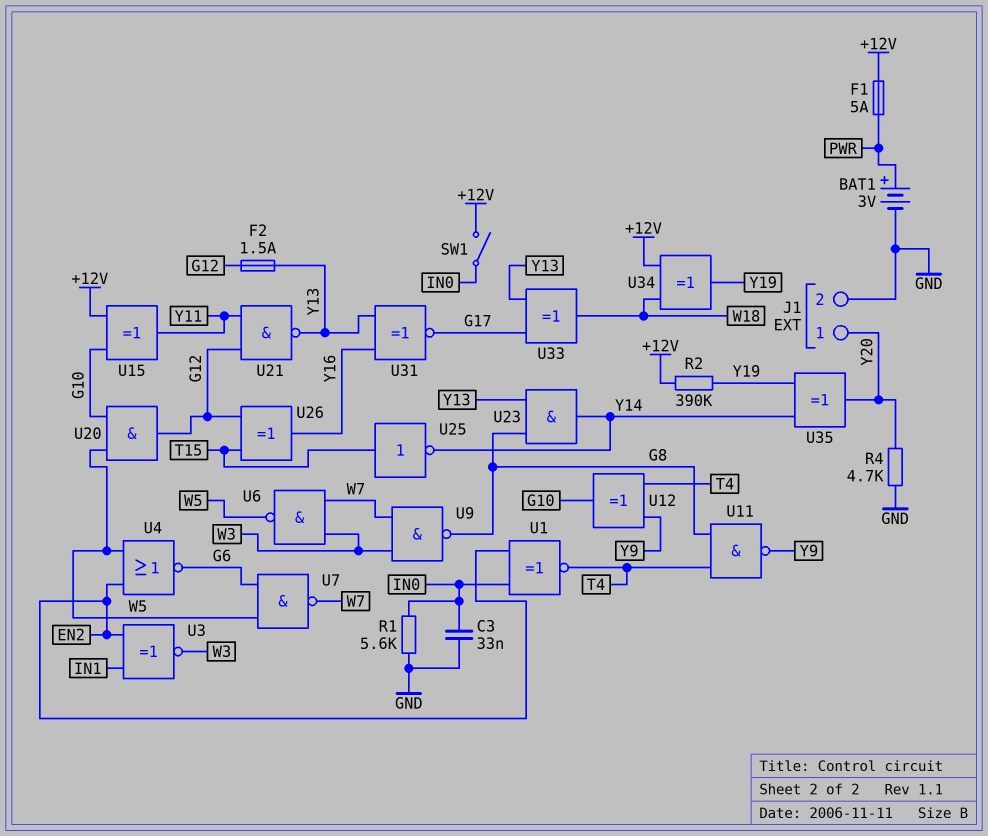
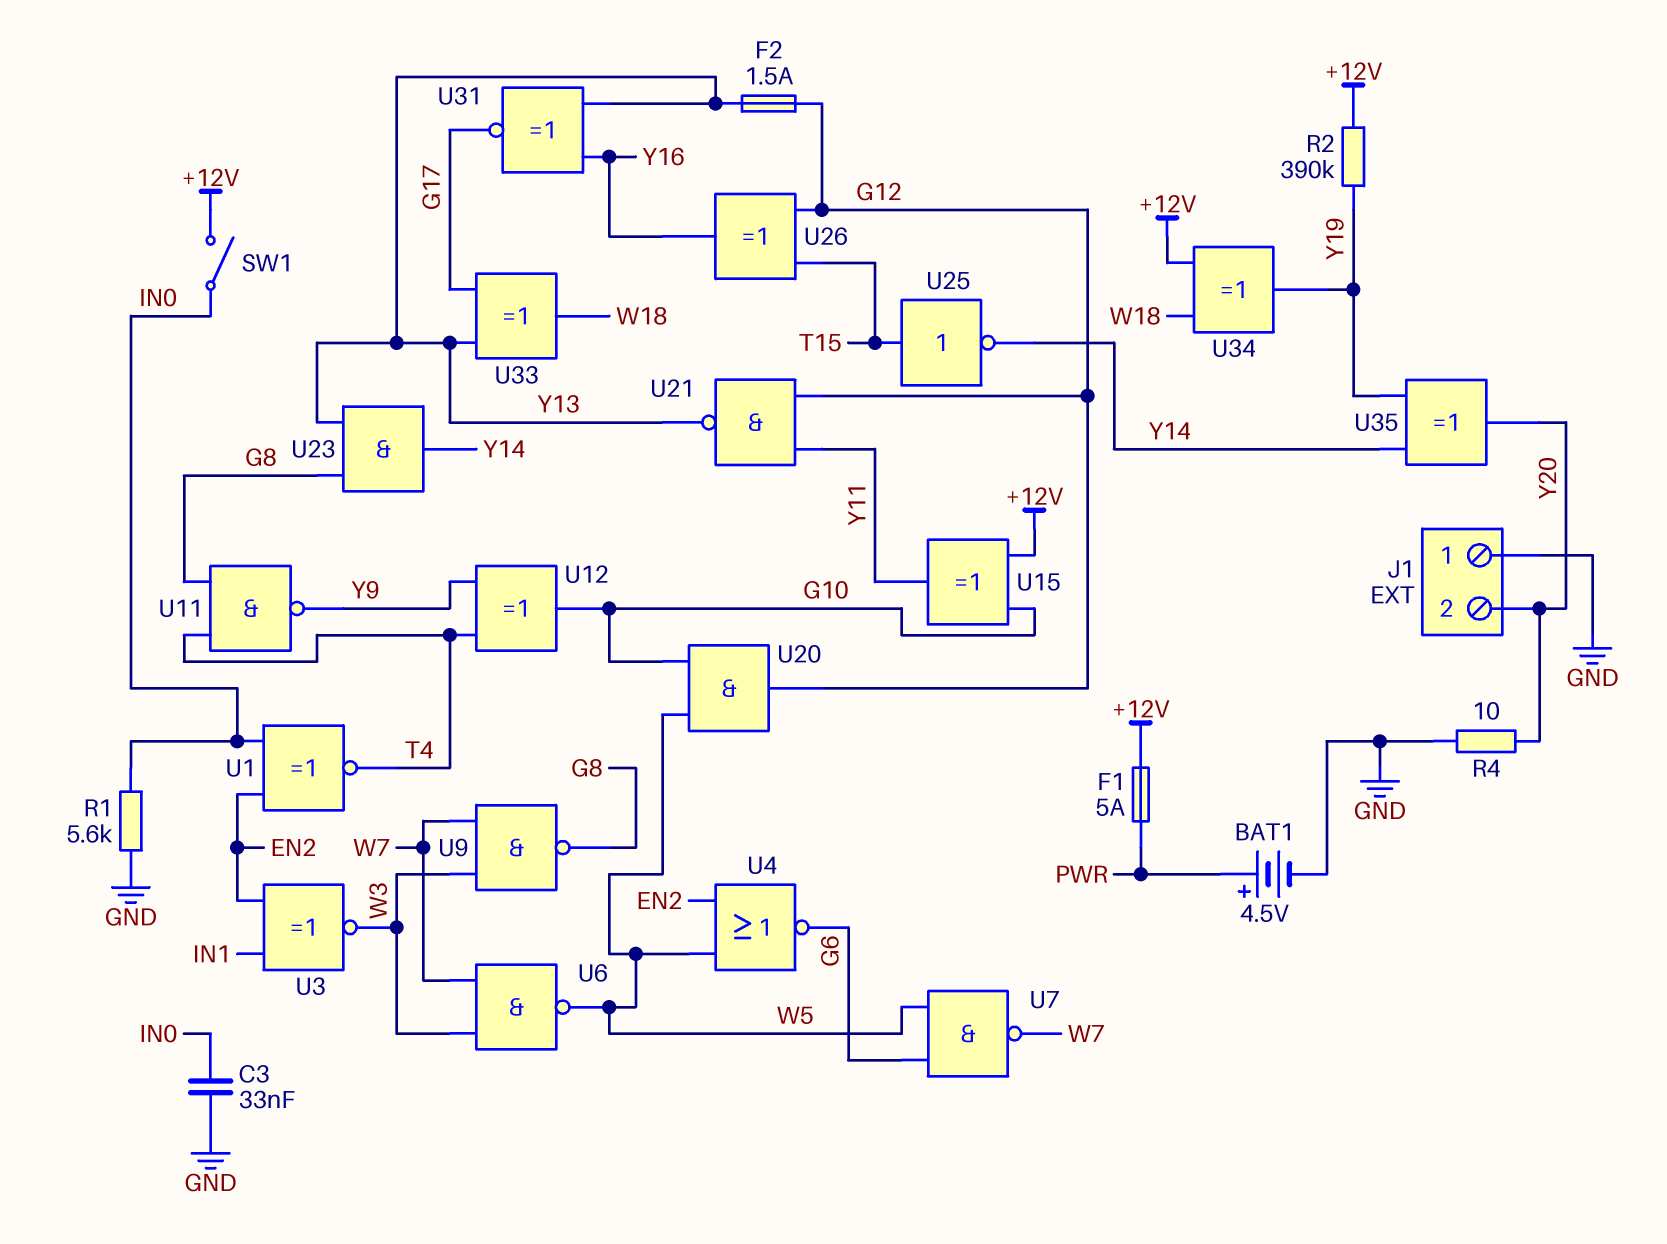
BAT1: 3V (plus PWR, minus GND) -> 4.5V (plus PWR, minus GND)
J1 pin 1: Y20 -> GND
J1 pin 2: GND -> Y20
R4: 4.7k (GND, Y20) -> 10 (GND, Y20)

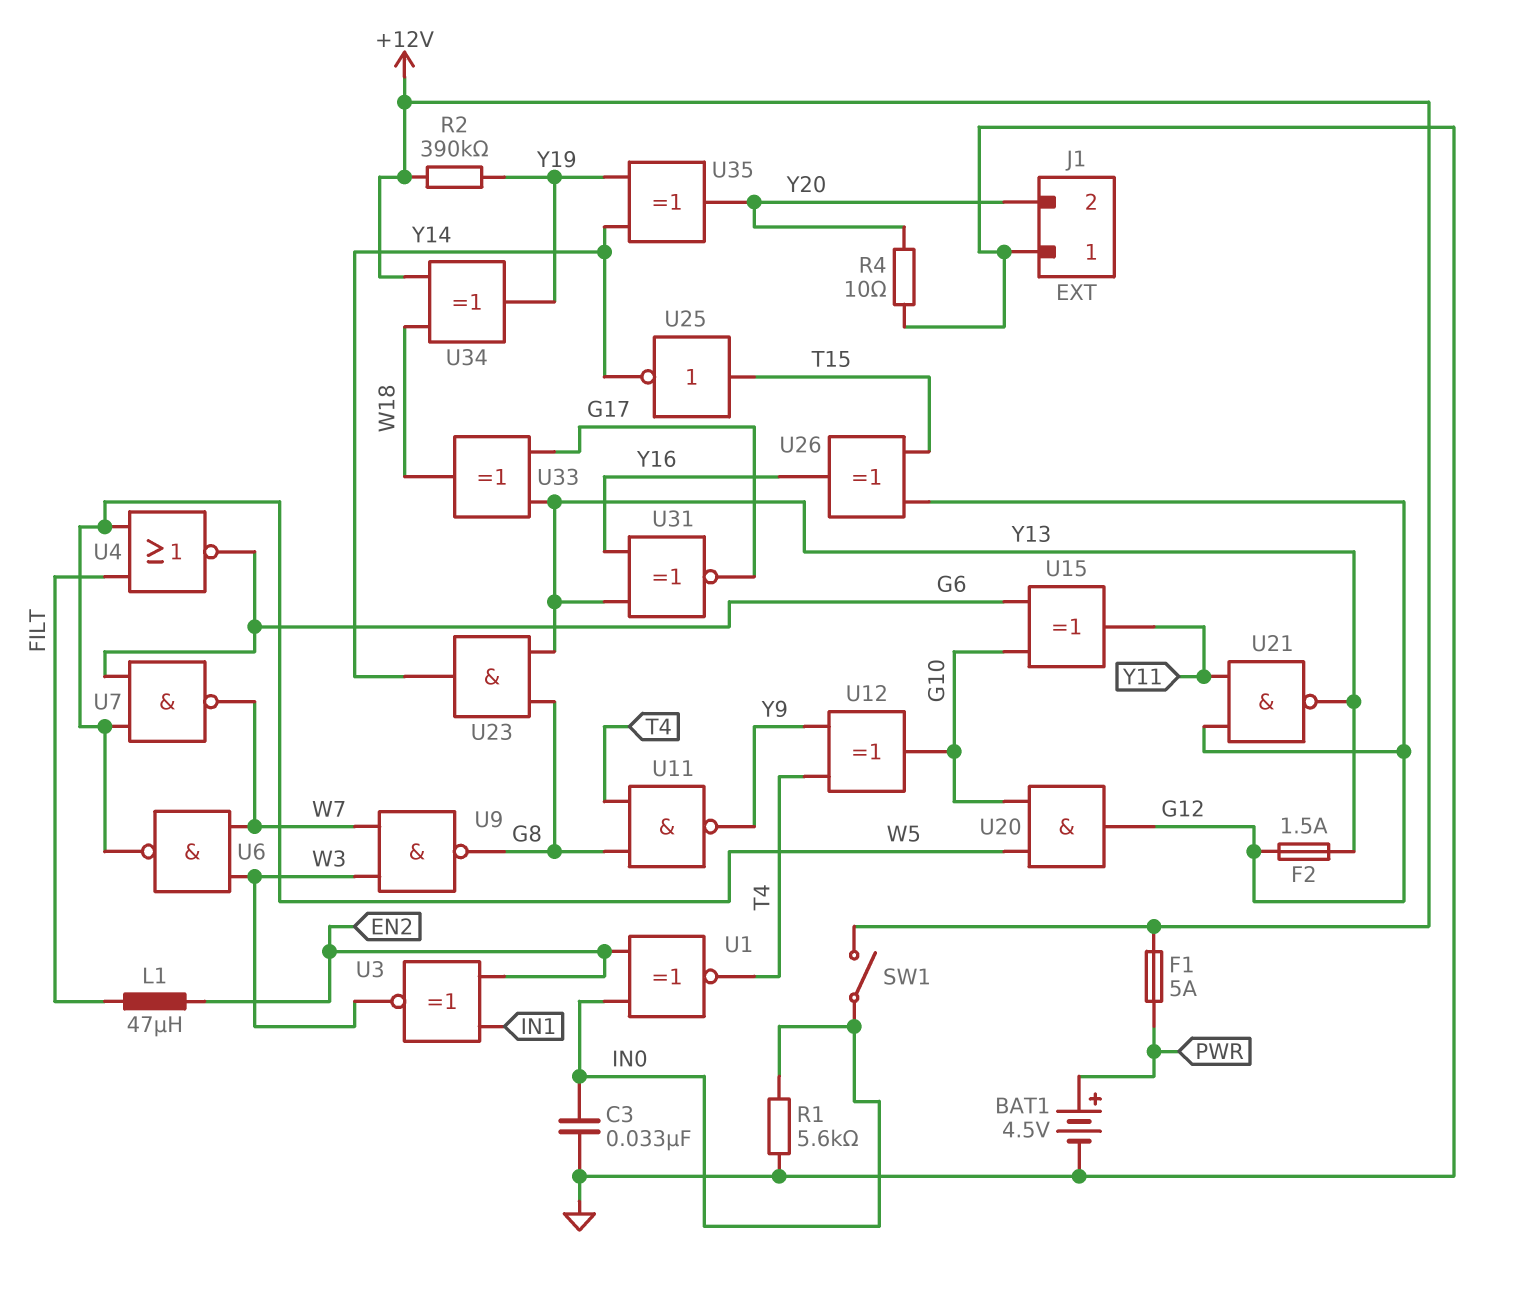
L1: none -> 47uH (EN2, FILT)
U4: NOR (in EN2, in W5, out G6) -> NOR (in FILT, in W5, out G6)
U15: XOR (in +12V, in G10, out Y11) -> XOR (in G6, in G10, out Y11)

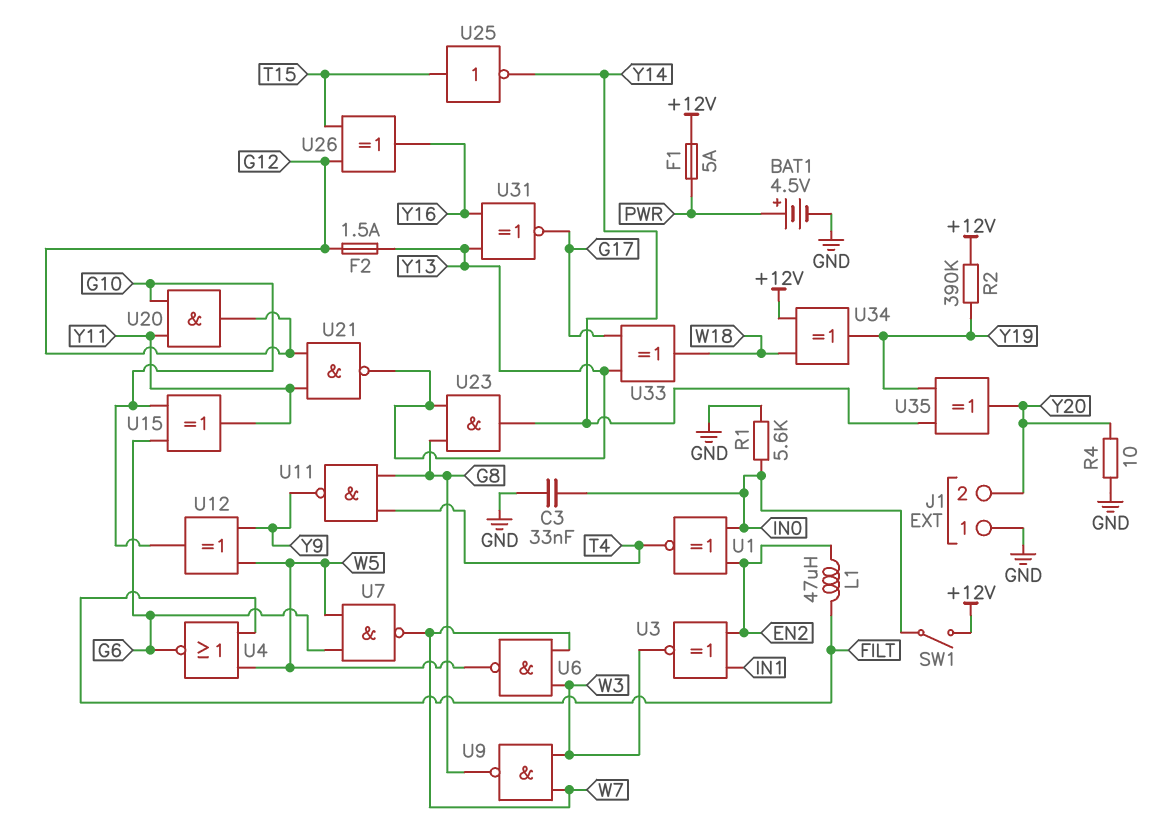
U12: XOR (in T4, in Y9, out G10) -> XOR (in W5, in Y9, out G10)
U20: AND (in G10, in W5, out G12) -> AND (in G10, in Y11, out G12)

